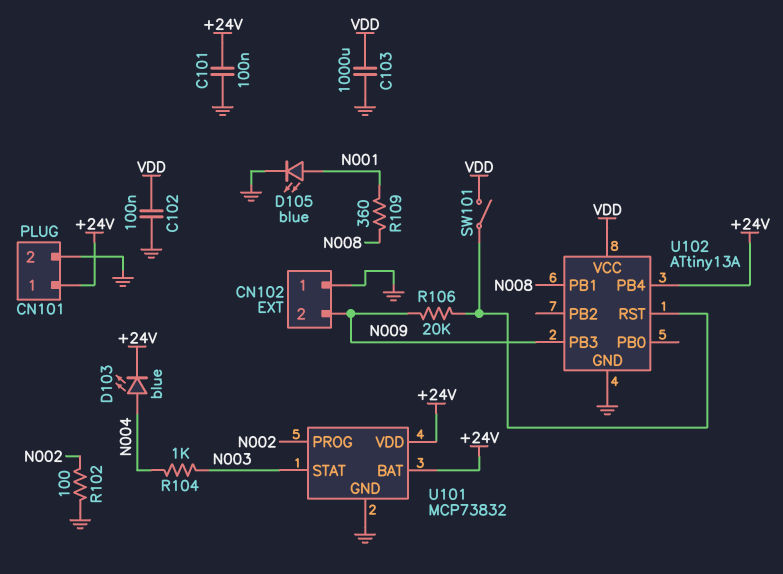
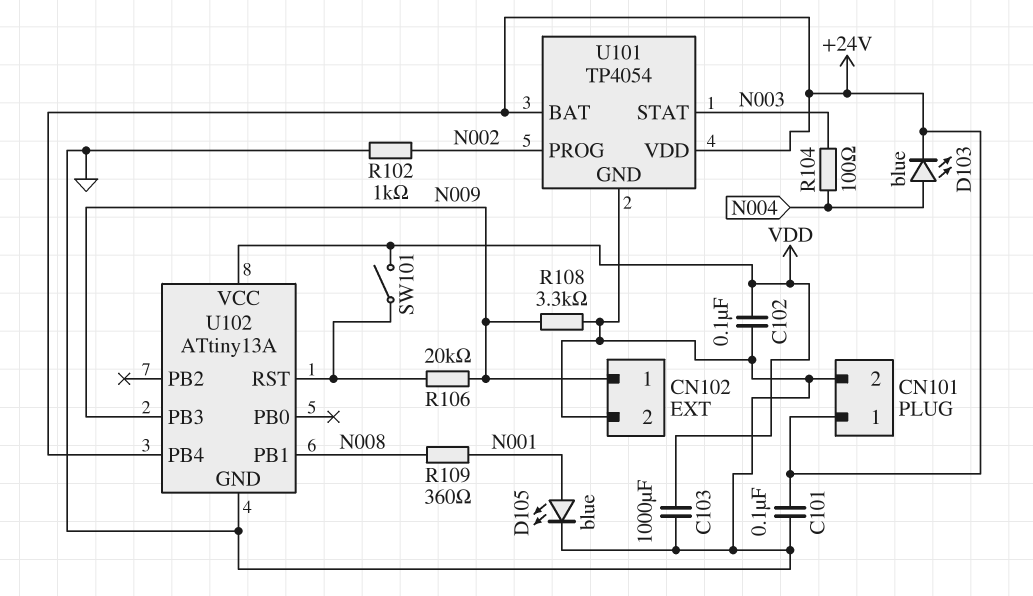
CN102 pin 1: GND -> N009
CN102 pin 2: N009 -> GND
R102: 100 (GND, N002) -> 1k (GND, N002)
R104: 1k (N003, N004) -> 100 (N003, N004)
R108: none -> 3.3k (GND, N009)
U101: MCP73832 -> TP4054

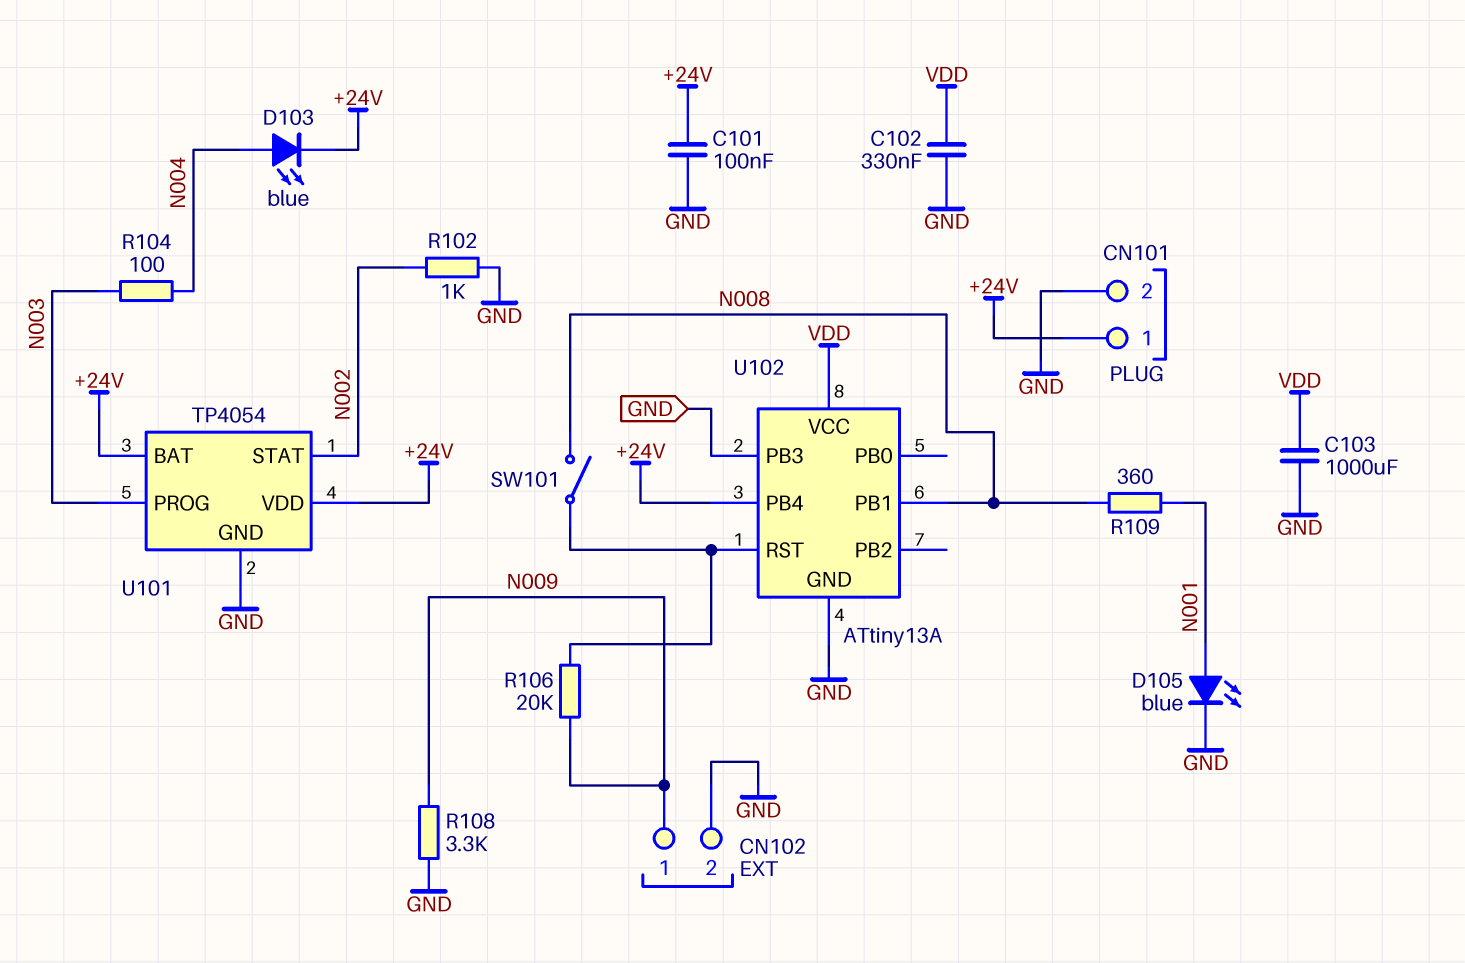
C102: 100nF (GND, VDD) -> 330nF (GND, VDD)
SW101: switch (U102/RST, VDD) -> switch (N008, U102/RST)
U101 pin PROG: N002 -> N003
U101 pin STAT: N003 -> N002
U102 pin PB3: N009 -> GND

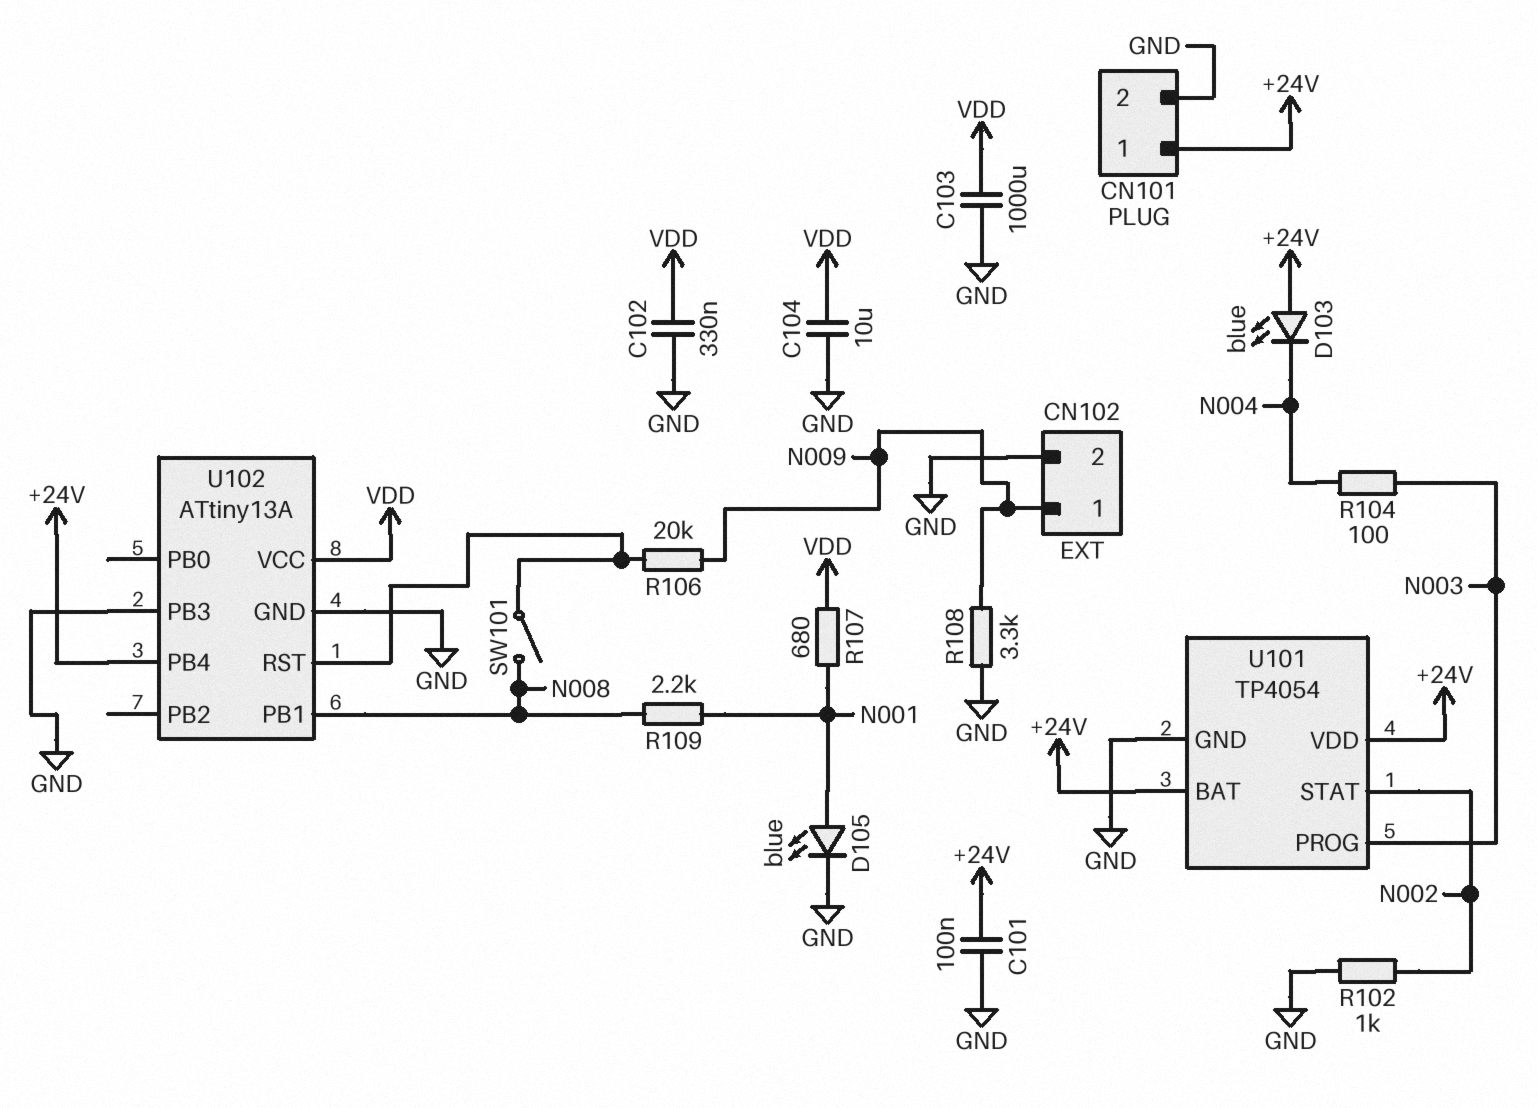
C104: none -> 10uF (GND, VDD)
D103: LED blue (A N004, K +24V) -> LED blue (A +24V, K N004)
R107: none -> 680 (N001, VDD)
R109: 360 (N001, N008) -> 2.2k (N001, N008)

